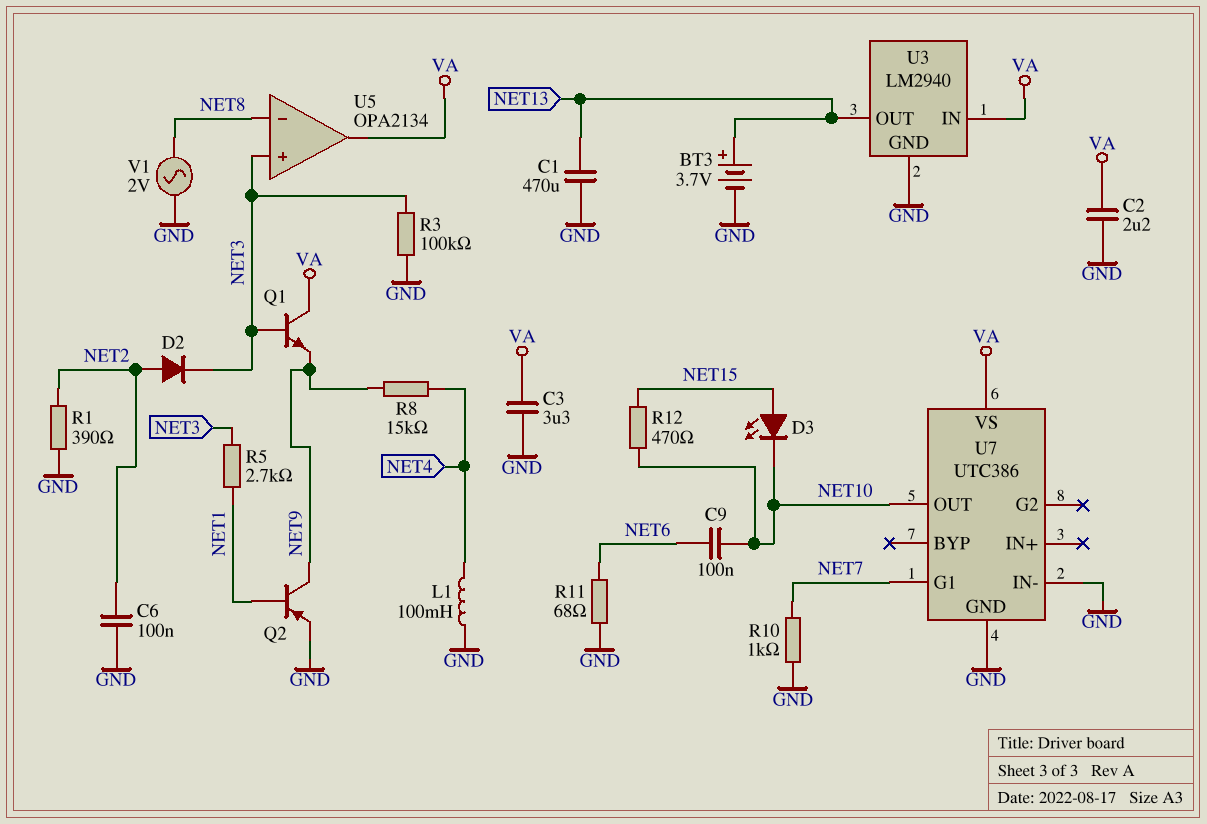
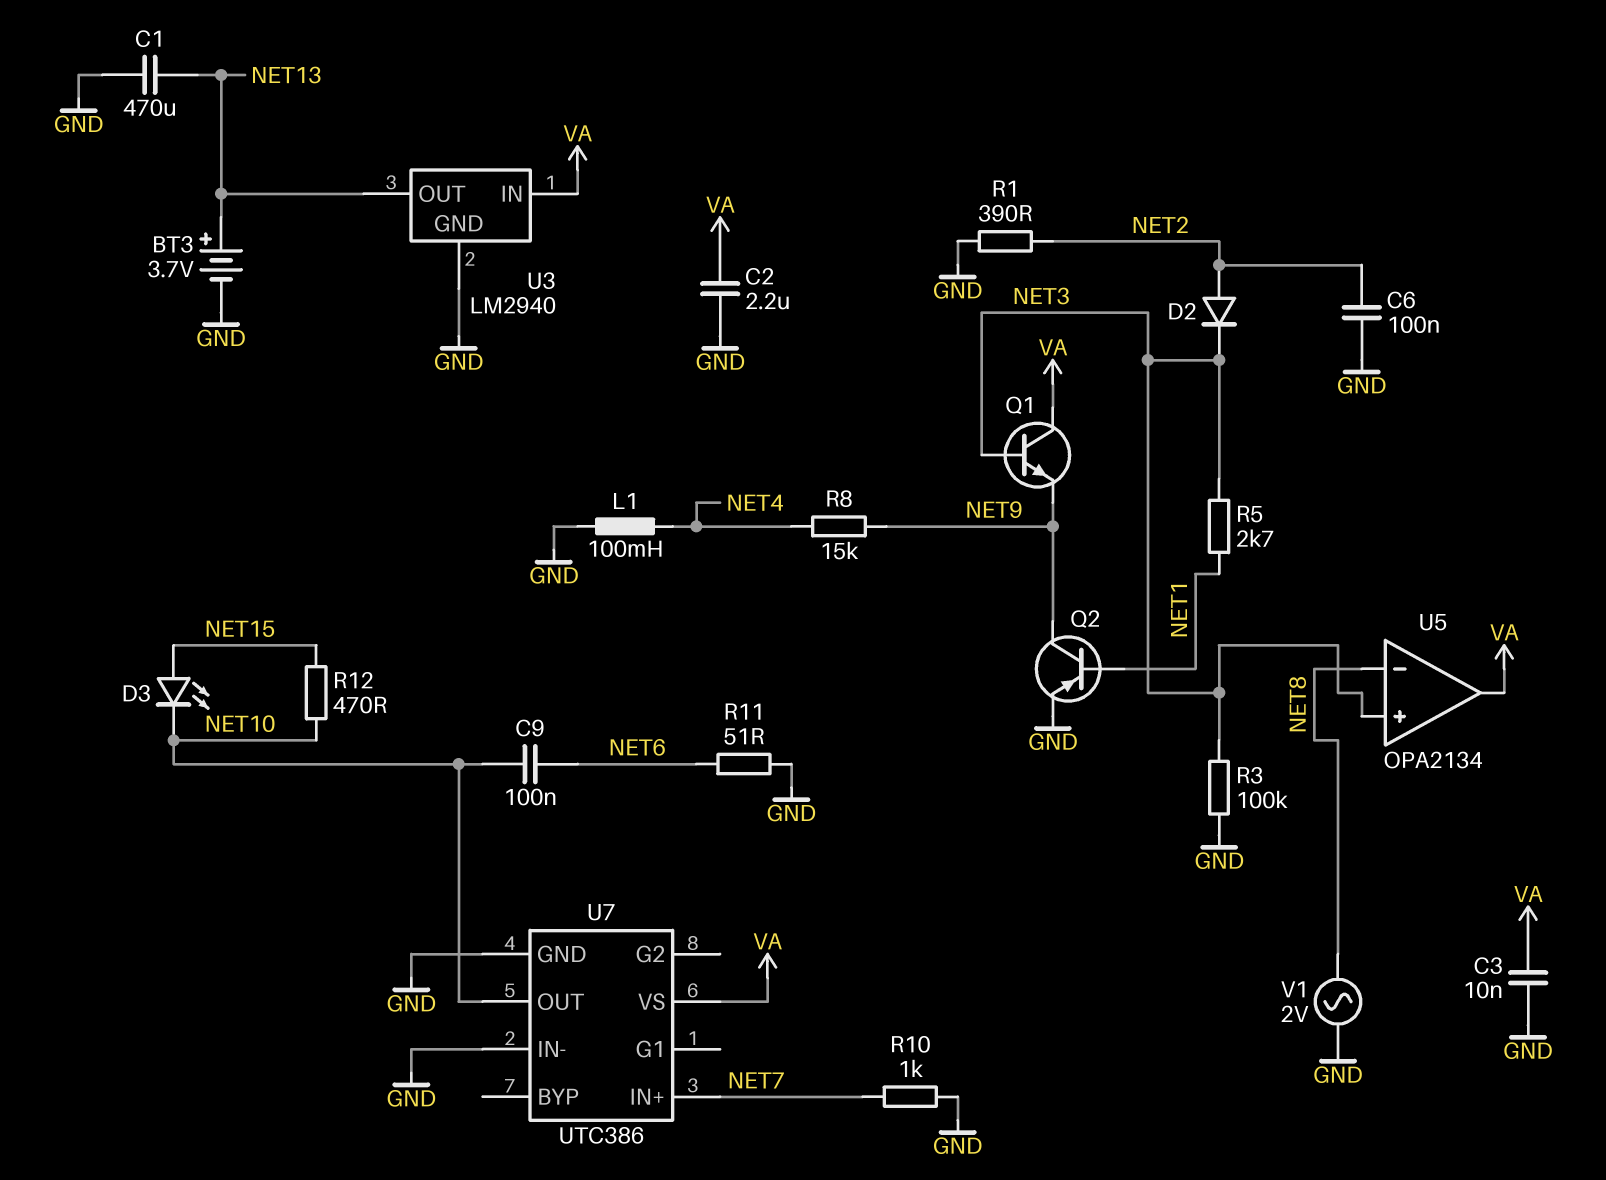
C3: 3.3uF (GND, VA) -> 10nF (GND, VA)
R11: 68 (GND, NET6) -> 51 (GND, NET6)
U7 pin G1: NET7 -> none
U7 pin IN+: none -> NET7

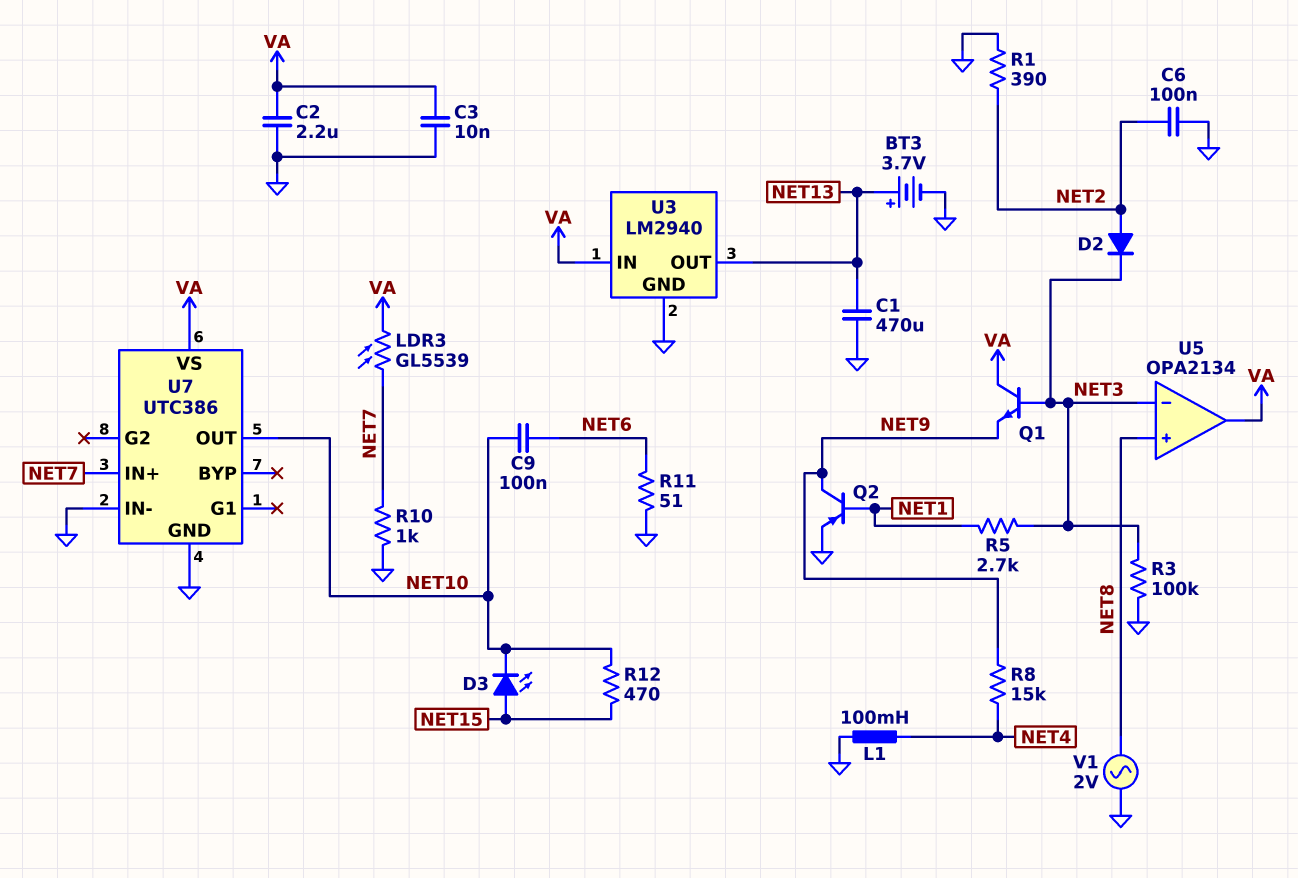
LDR3: none -> GL5539 (NET7, VA)
U5 pin in+: NET3 -> NET8
U5 pin in-: NET8 -> NET3

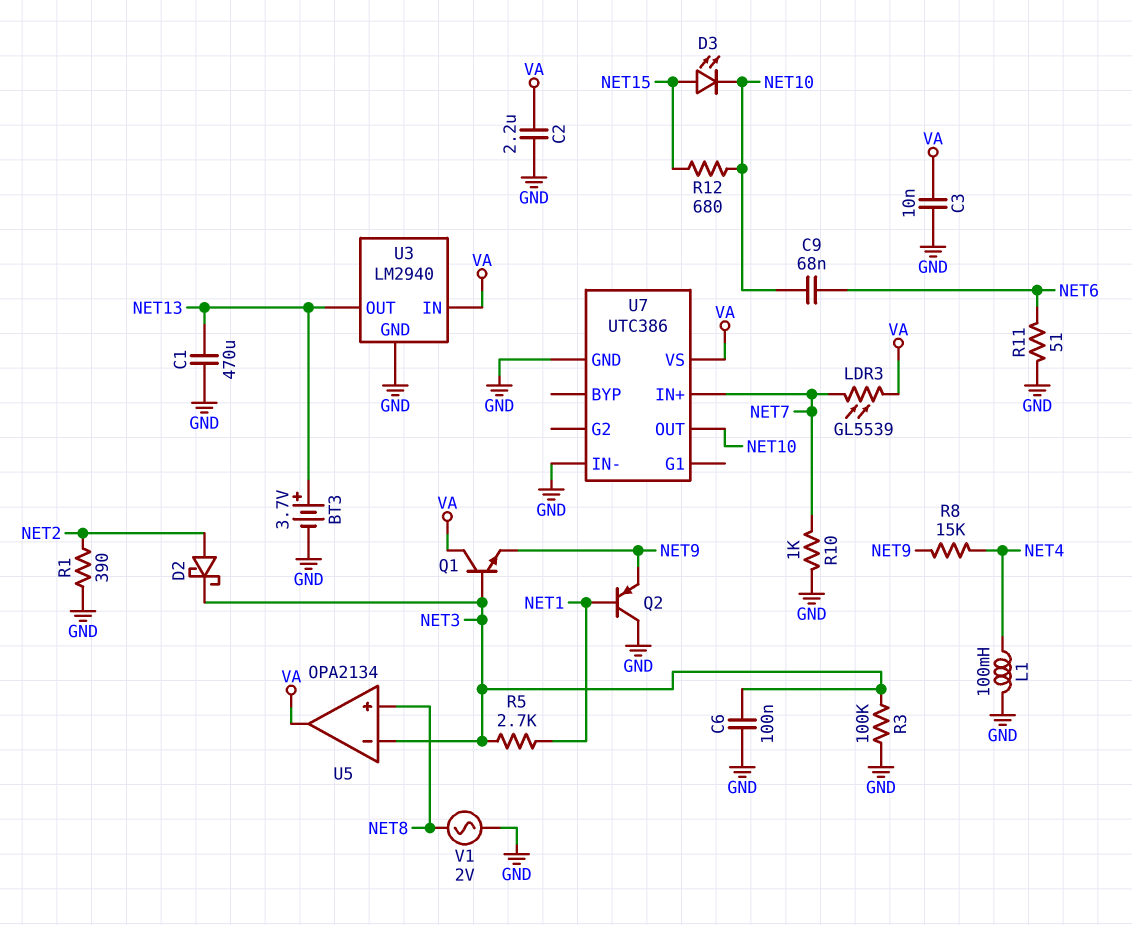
C6: 100nF (GND, NET2) -> 100nF (GND, NET3)
C9: 100nF (NET6, NET10) -> 68nF (NET6, NET10)
D2: diode (A NET2, K NET3) -> schottky (A NET2, K NET3)
Q2: PNP (B NET1, C NET9, E GND) -> PNP (B NET1, C GND, E NET9)
R12: 470 (NET10, NET15) -> 680 (NET10, NET15)

